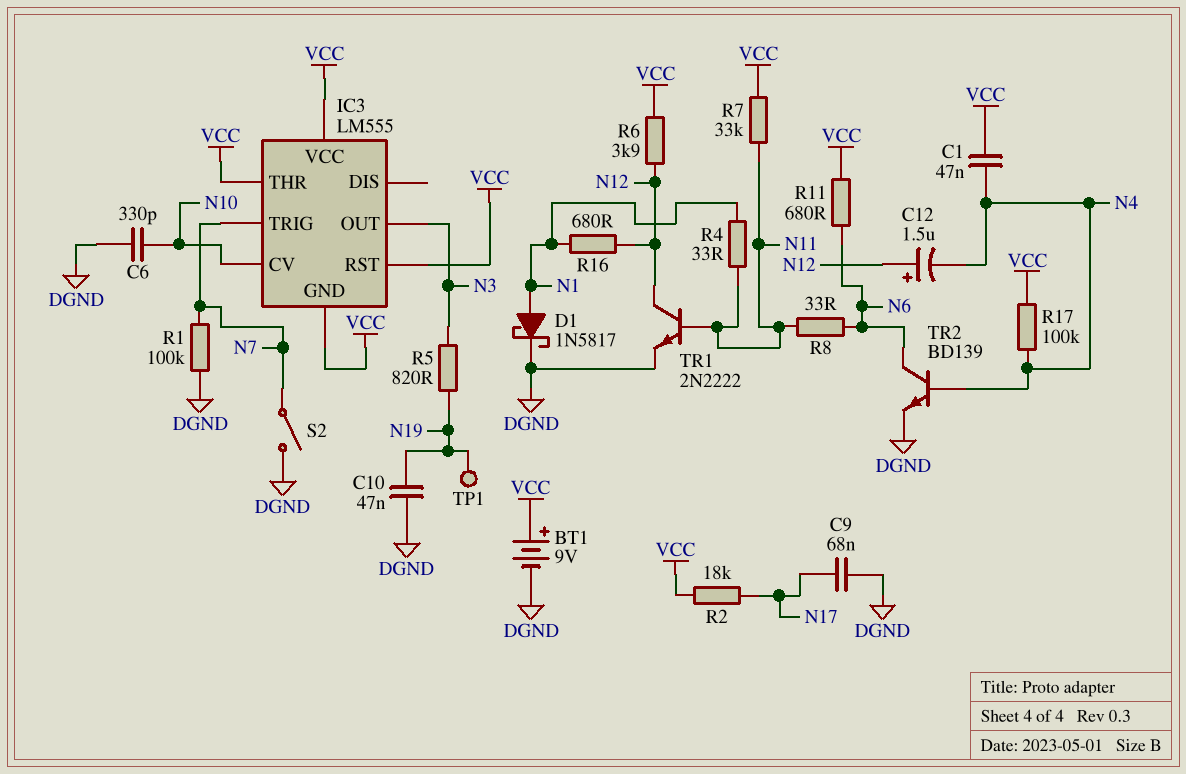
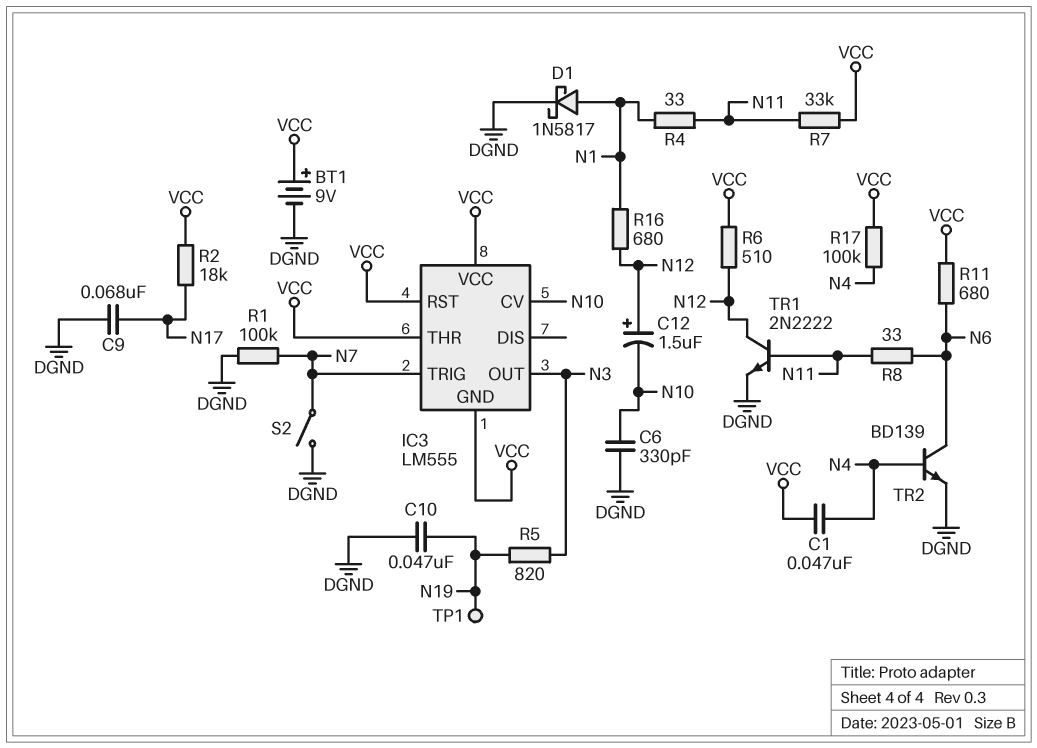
C12: 1.5uF (plus N12, minus N4) -> 1.5uF (plus N12, minus N10)
R6: 3.9k (N12, VCC) -> 510 (N12, VCC)

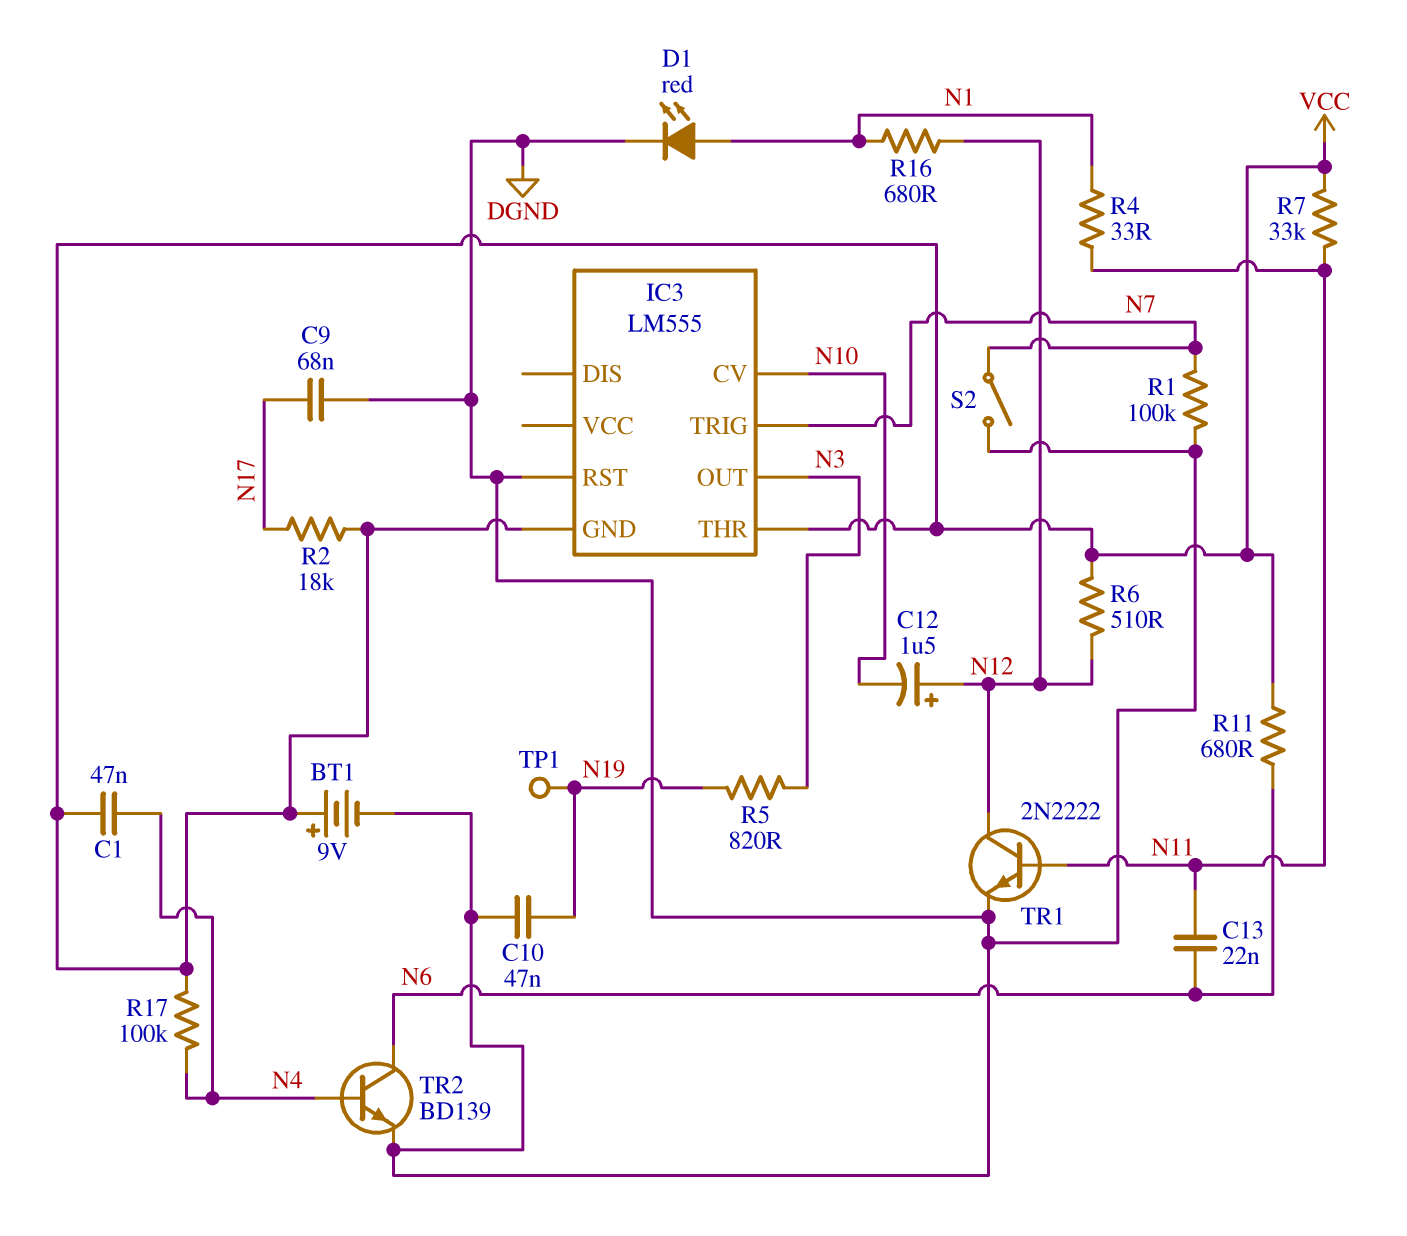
C6: 330pF (DGND, N10) -> none
C13: none -> 22nF (N6, N11)
D1: schottky 1N5817 (A N1, K DGND) -> LED red (A N1, K DGND)
IC3 pin RST: VCC -> DGND
IC3 pin VCC: VCC -> none
R8: 33 (N6, N11) -> none

